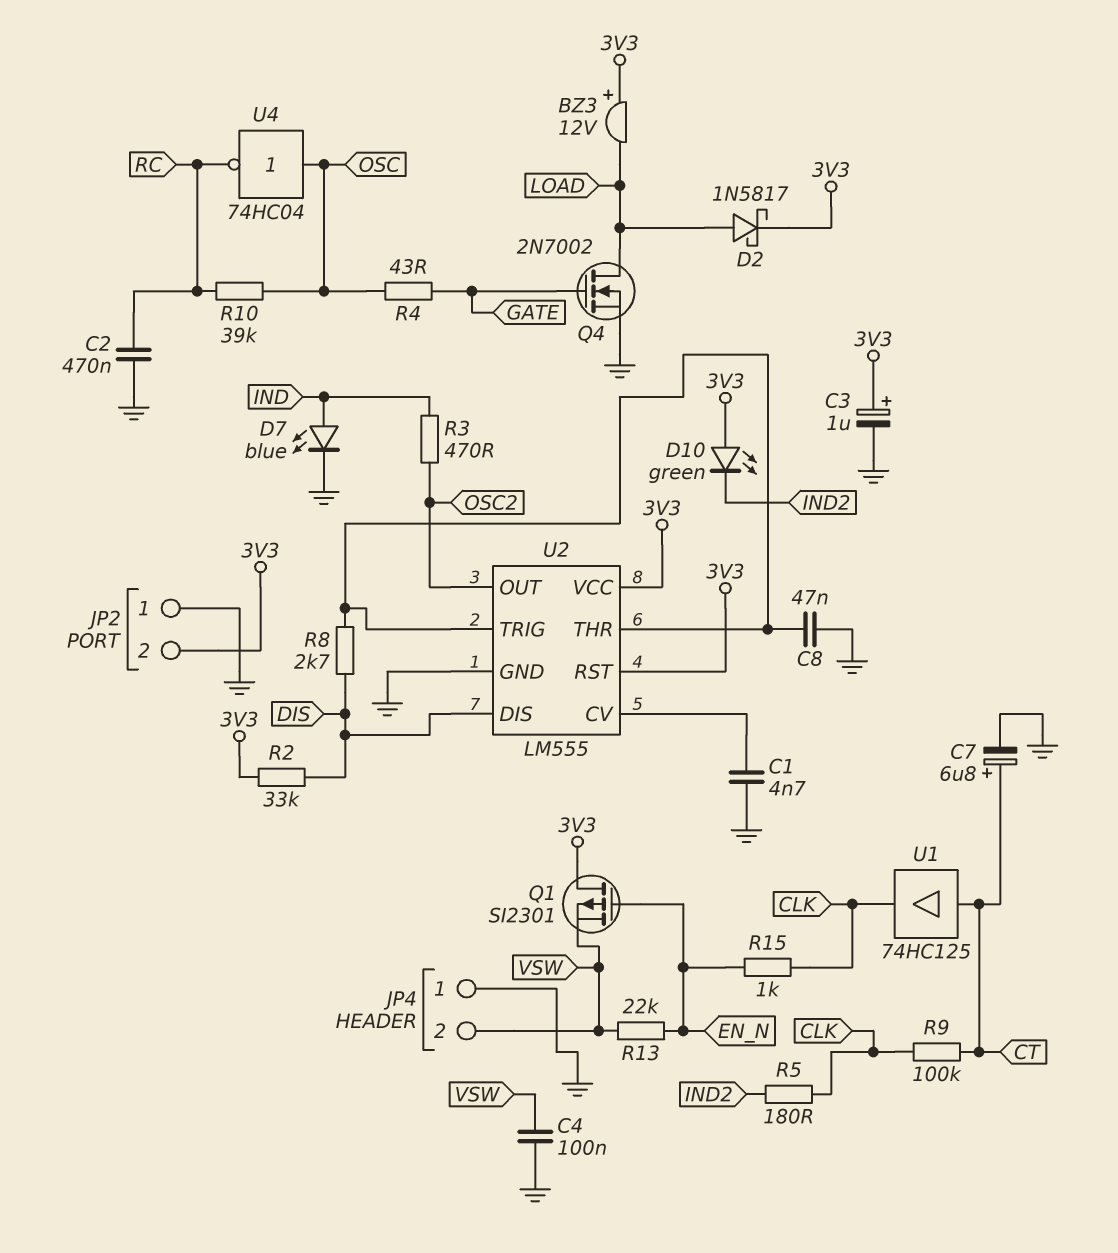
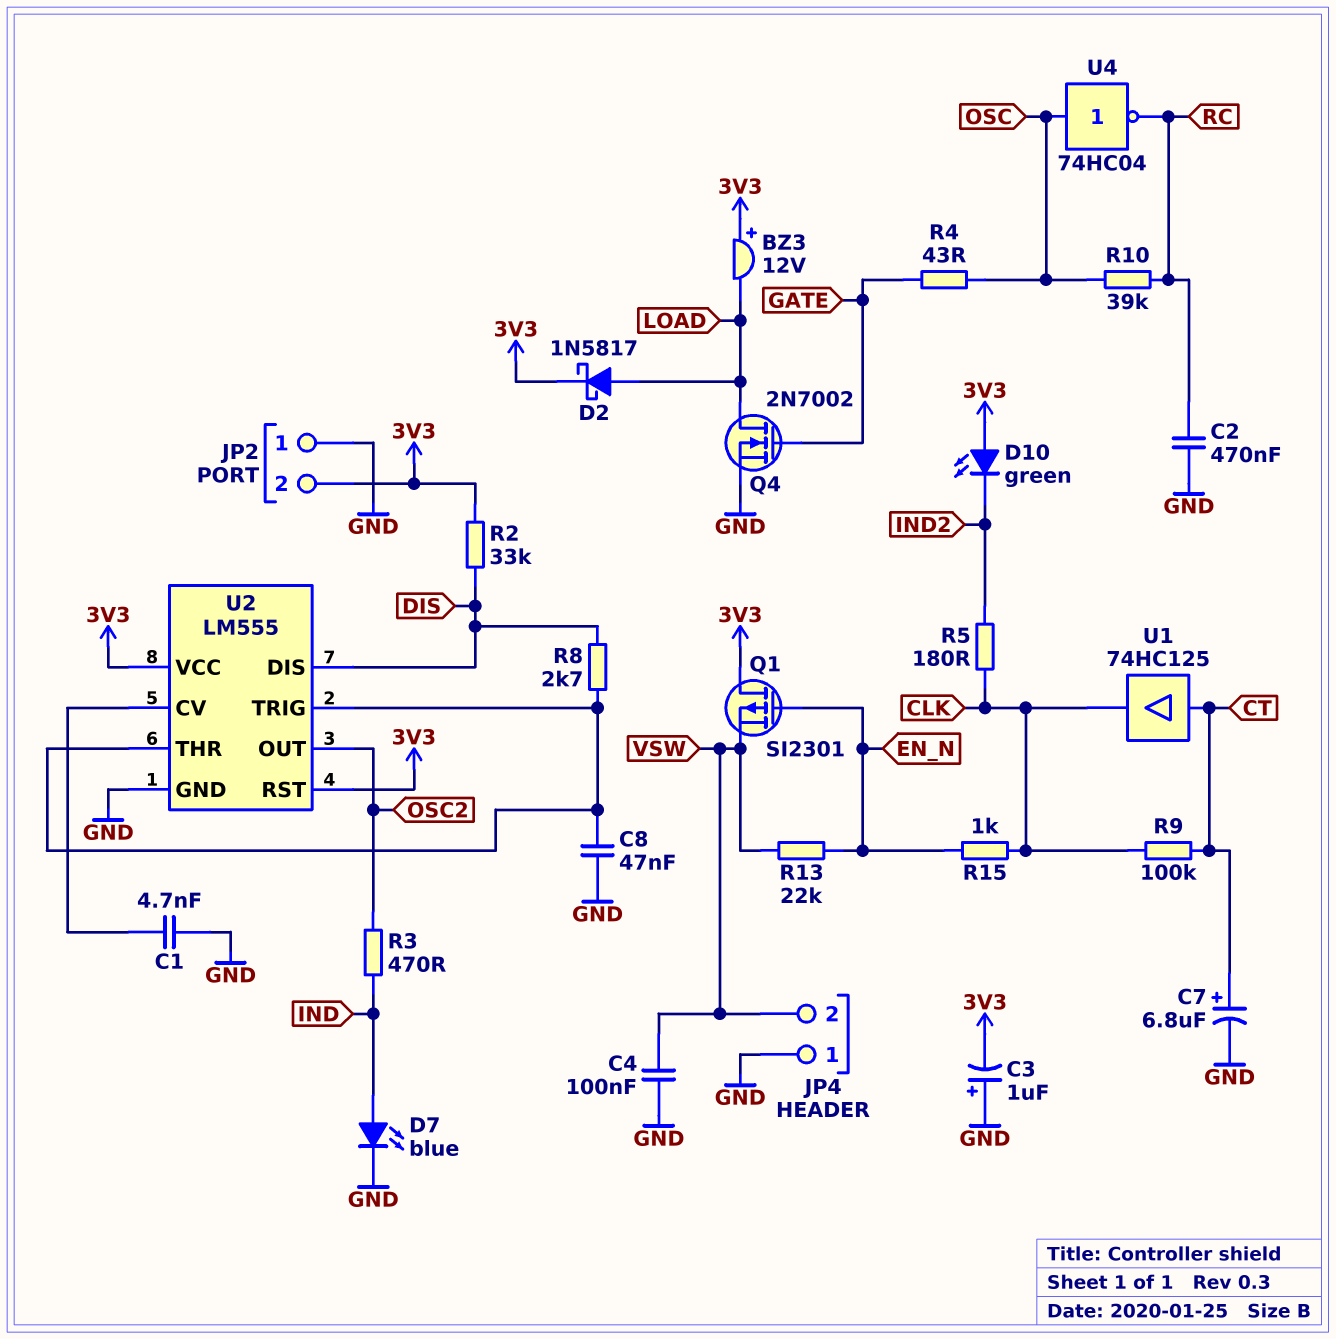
C3: 1uF (plus 3V3, minus GND) -> 1uF (plus GND, minus 3V3)

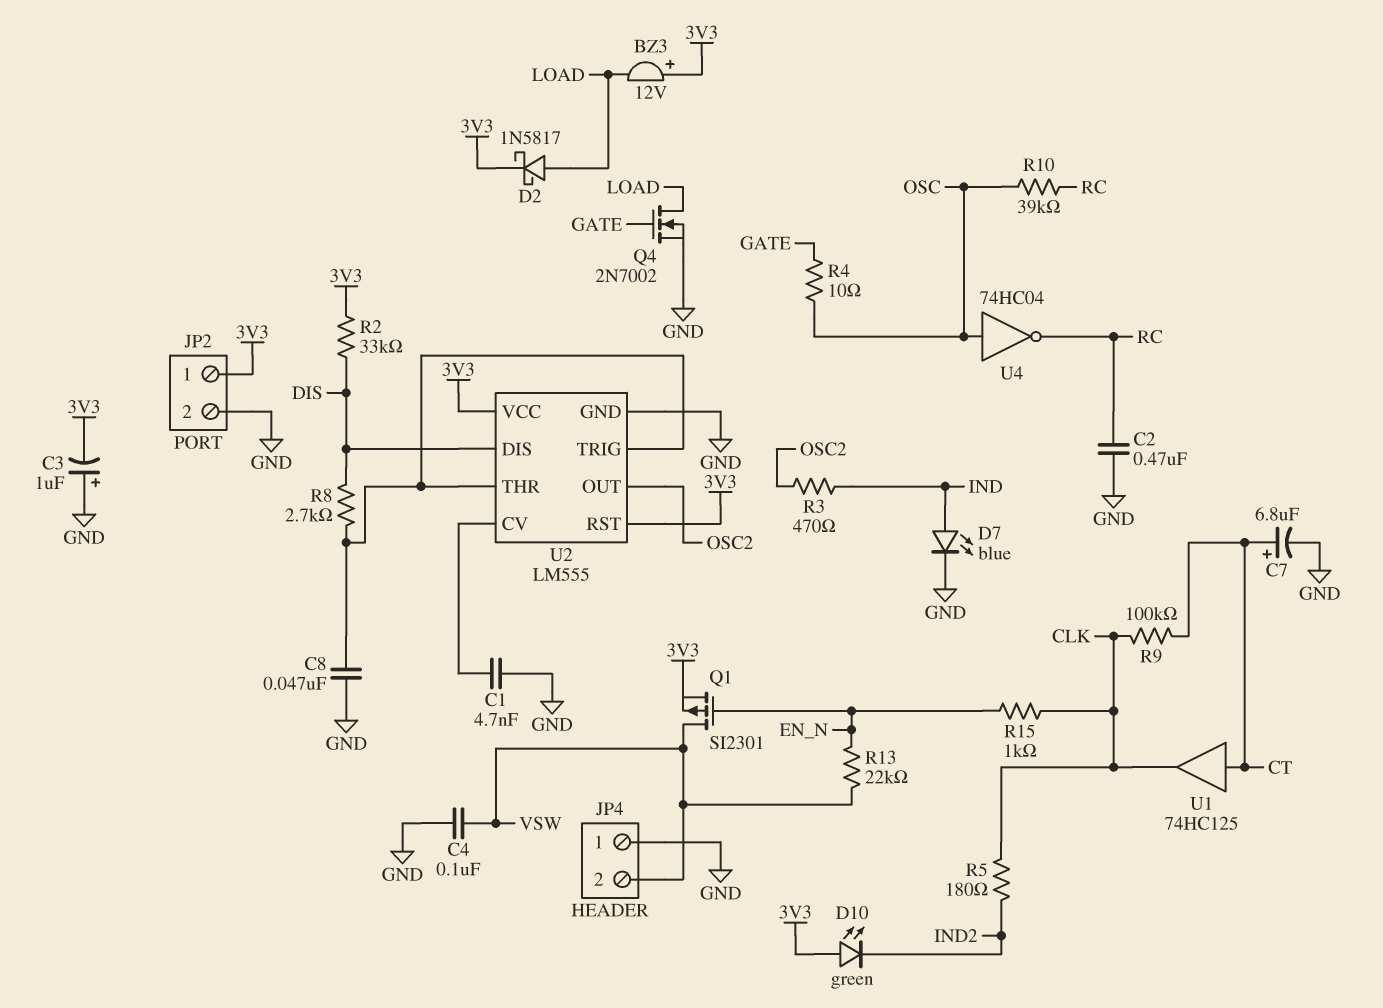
JP2 pin 1: GND -> 3V3
JP2 pin 2: 3V3 -> GND
Q1: PMOS SI2301 (G EN_N, D 3V3, S VSW) -> PMOS SI2301 (G EN_N, D VSW, S 3V3)
R4: 43 (GATE, OSC) -> 10 (GATE, OSC)

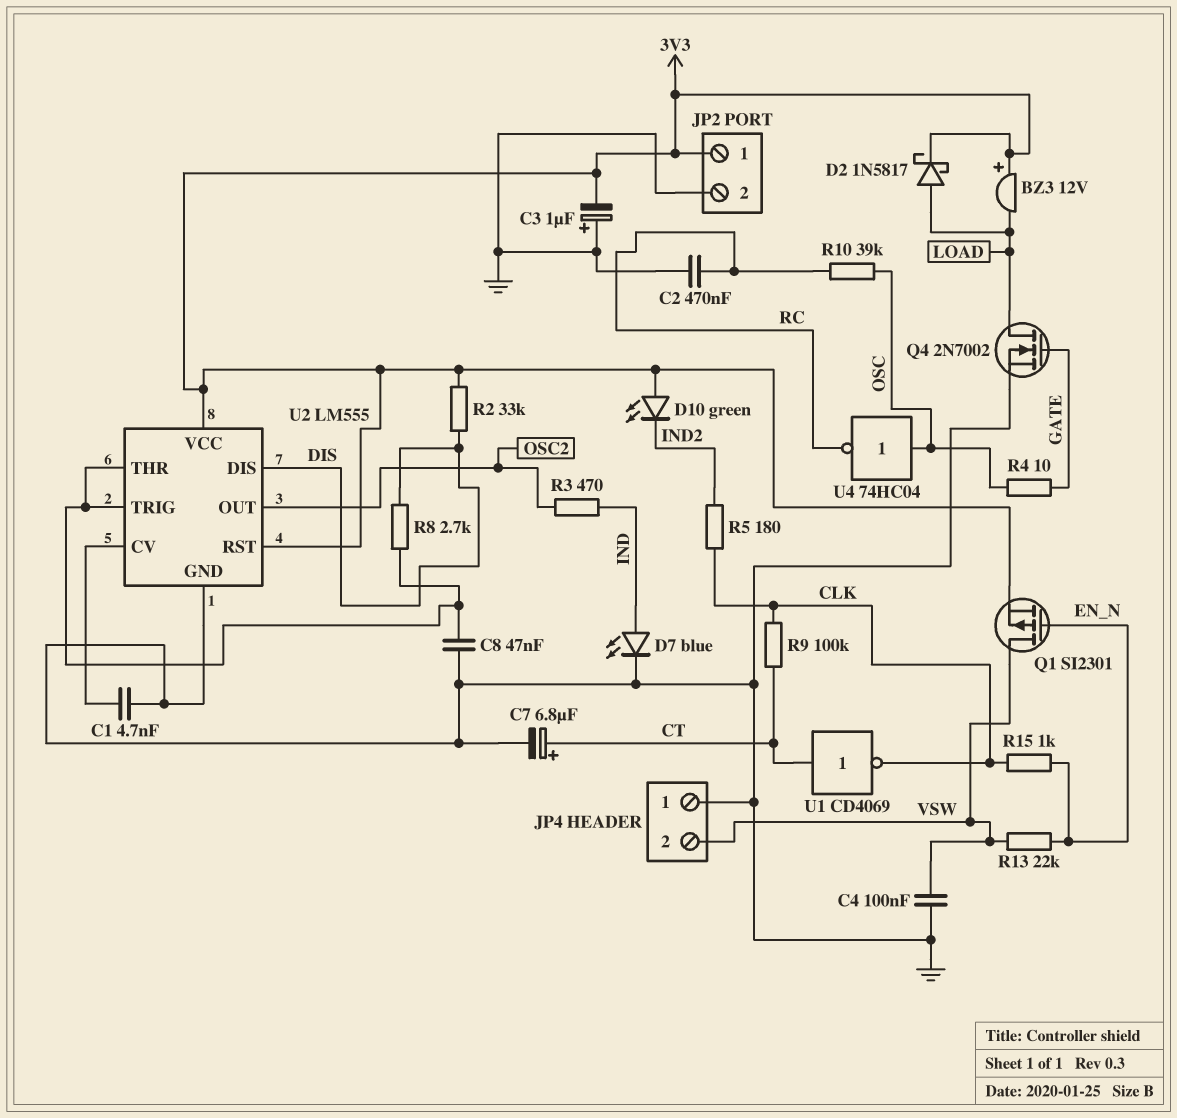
U1: buffer 74HC125 (in CT, out CLK) -> NOT CD4069 (in CT, out CLK)

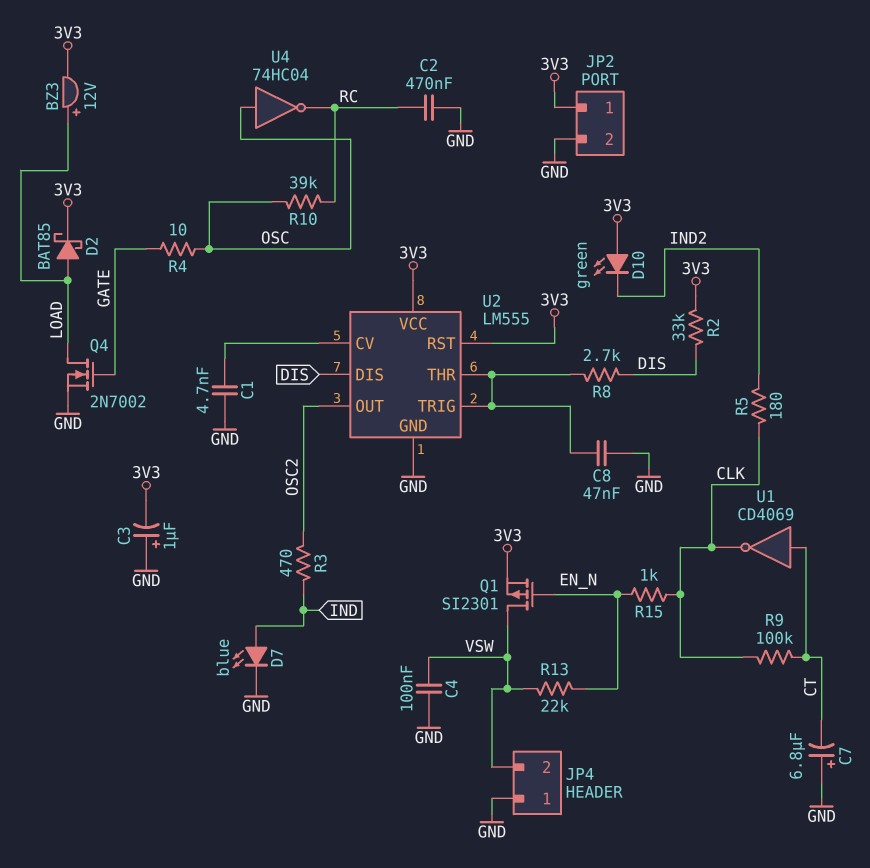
BZ3: buzzer 12V (plus 3V3, minus LOAD) -> buzzer 12V (plus LOAD, minus 3V3)
C7: 6.8uF (plus CT, minus GND) -> 6.8uF (plus GND, minus CT)
D2: schottky 1N5817 (A LOAD, K 3V3) -> schottky BAT85 (A LOAD, K 3V3)

